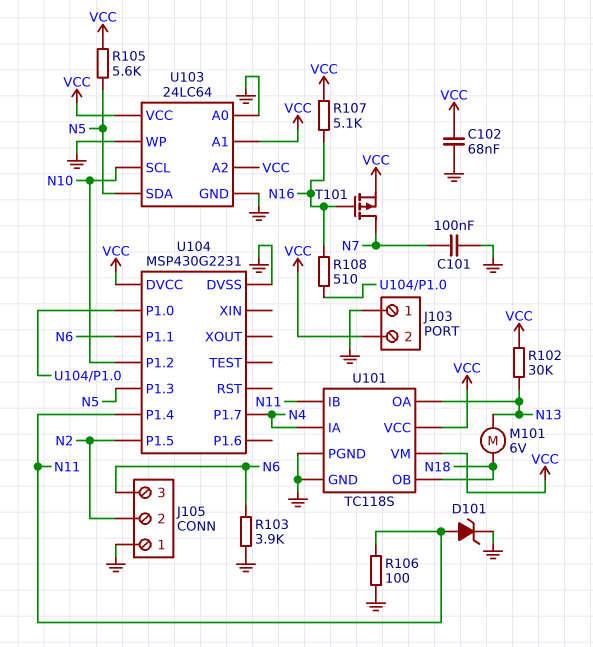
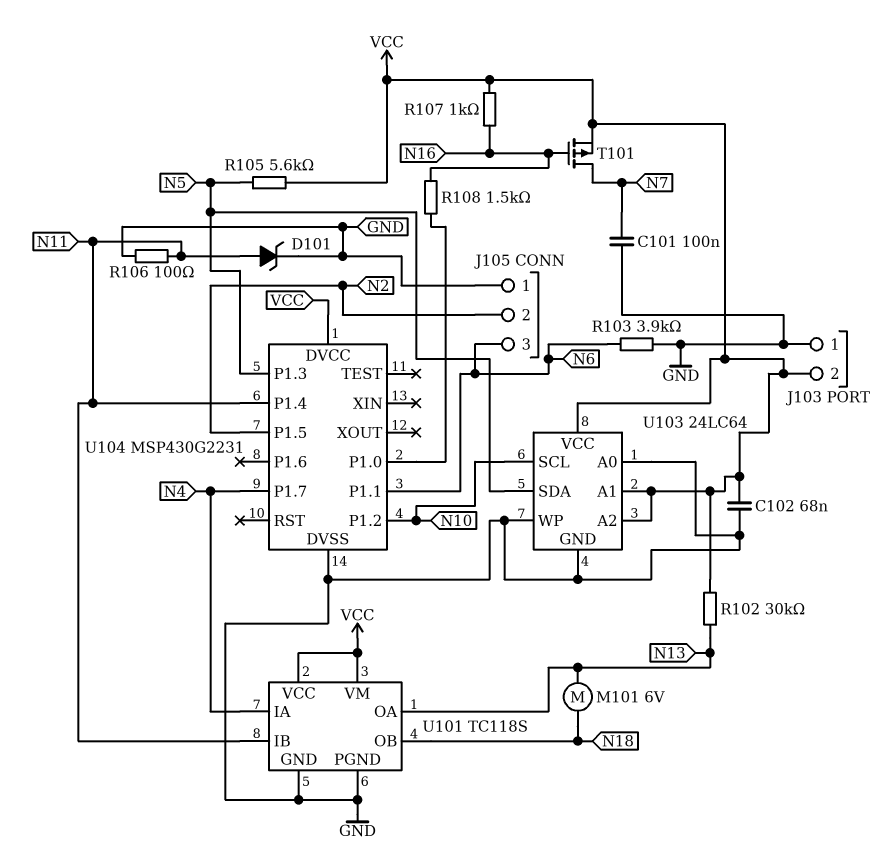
R107: 5.1k (N16, VCC) -> 1k (N16, VCC)
R108: 510 (N16, U104/P1.0) -> 1.5k (N16, U104/P1.0)

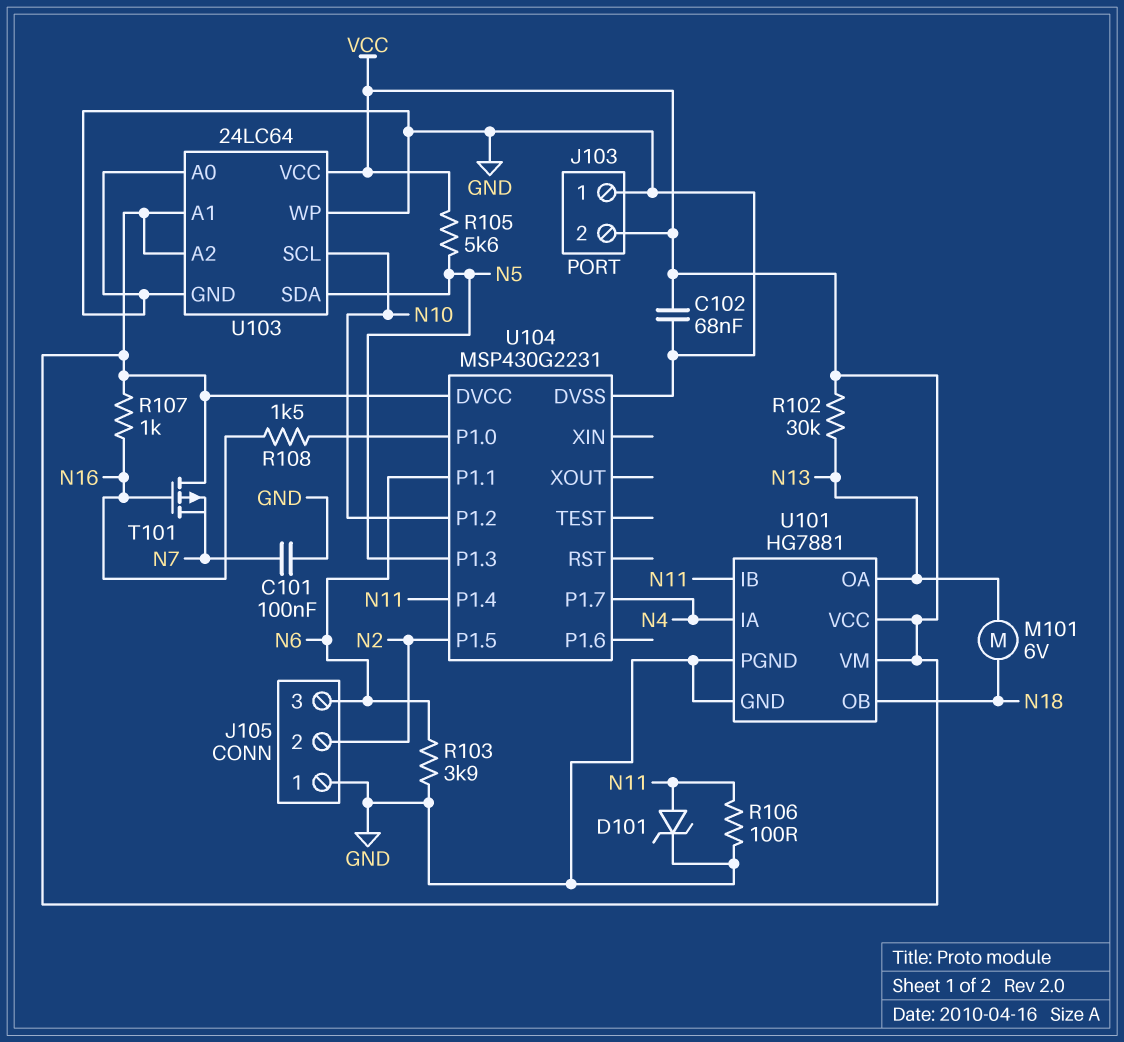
T101: PMOS (G N16, D N7, S VCC) -> PMOS (G N16, D VCC, S N7)
U101: TC118S -> HG7881

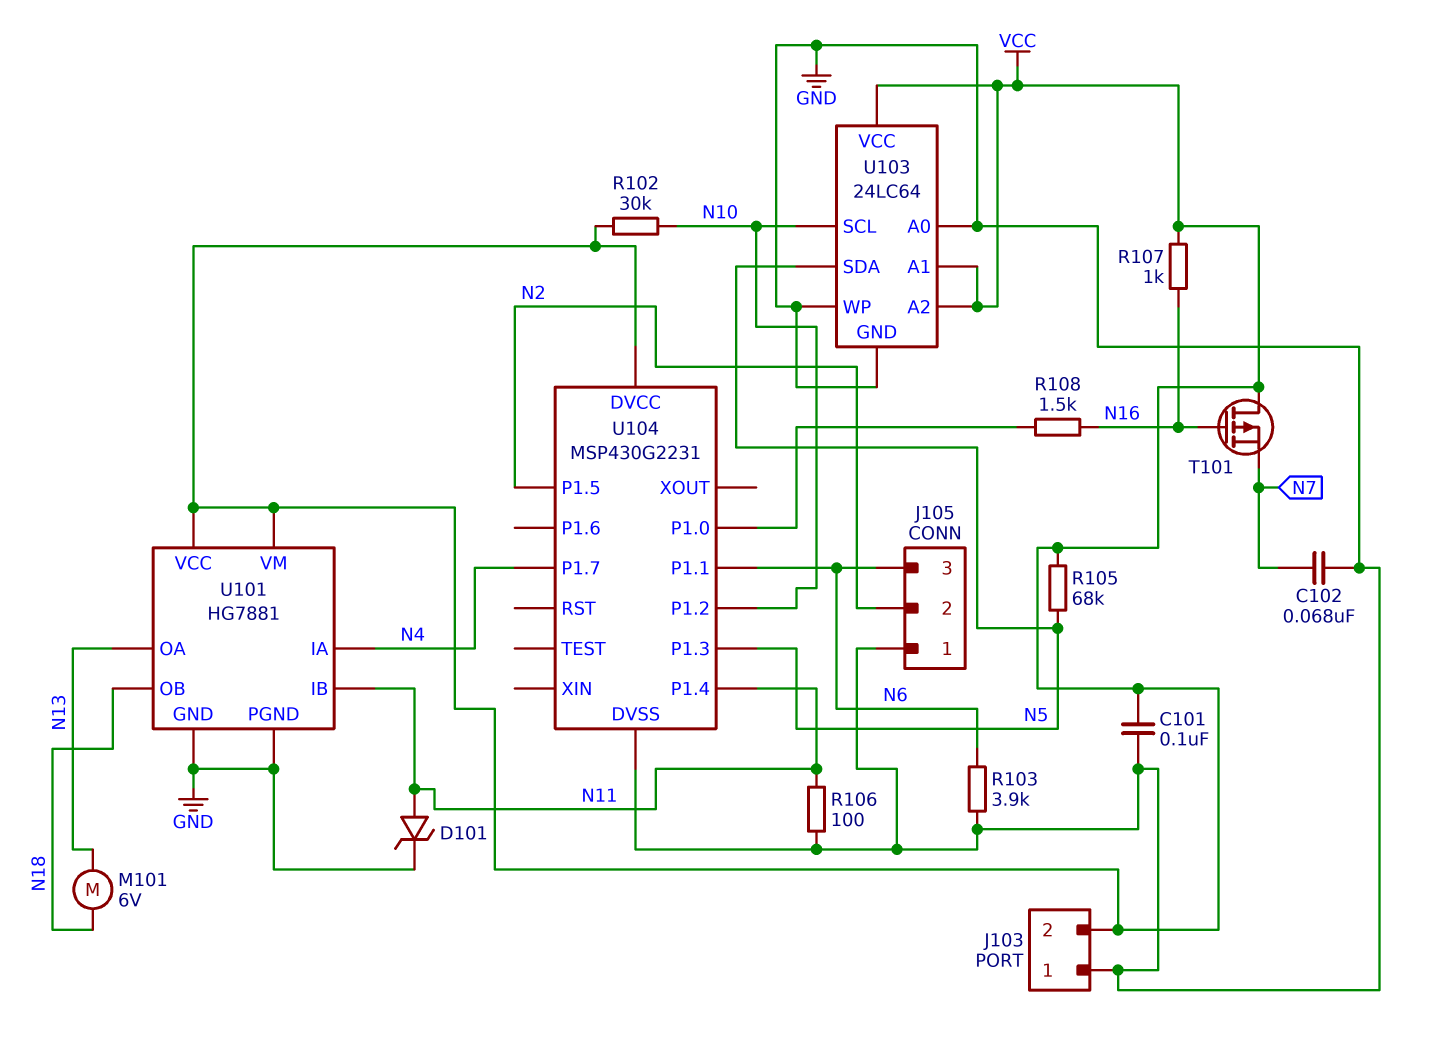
C101: 100nF (GND, N7) -> 100nF (GND, VCC)
C102: 68nF (GND, VCC) -> 68nF (GND, N7)
R102: 30k (N13, VCC) -> 30k (N10, VCC)
R105: 5.6k (N5, VCC) -> 68k (N5, VCC)

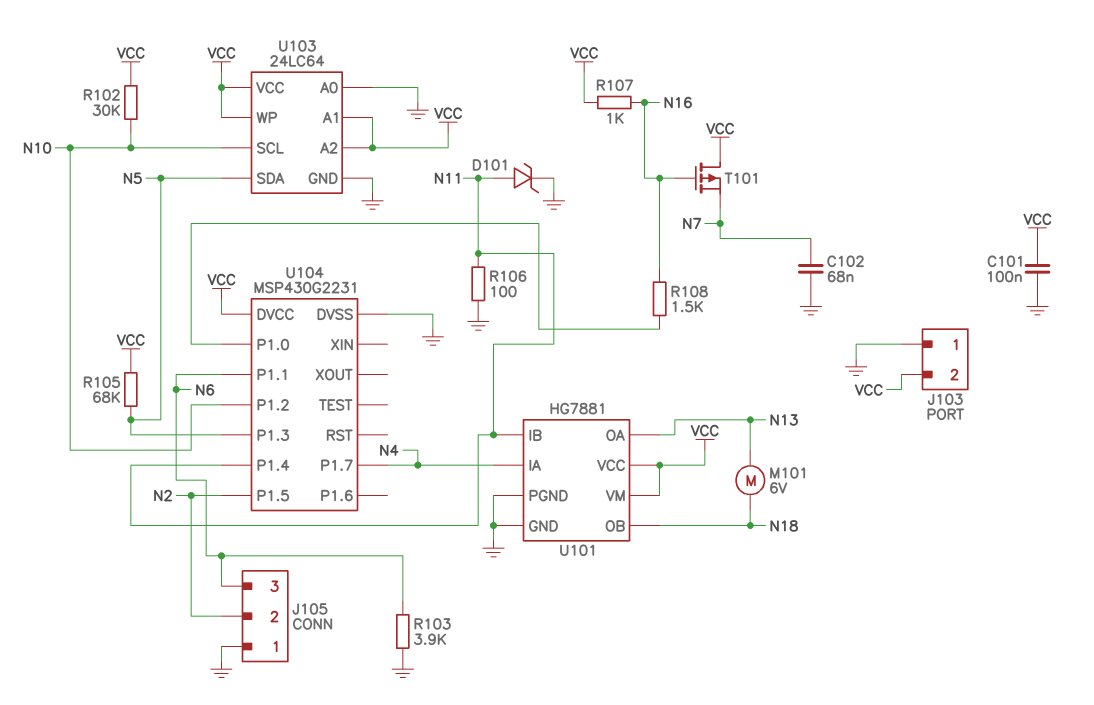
U103 pin WP: GND -> VCC

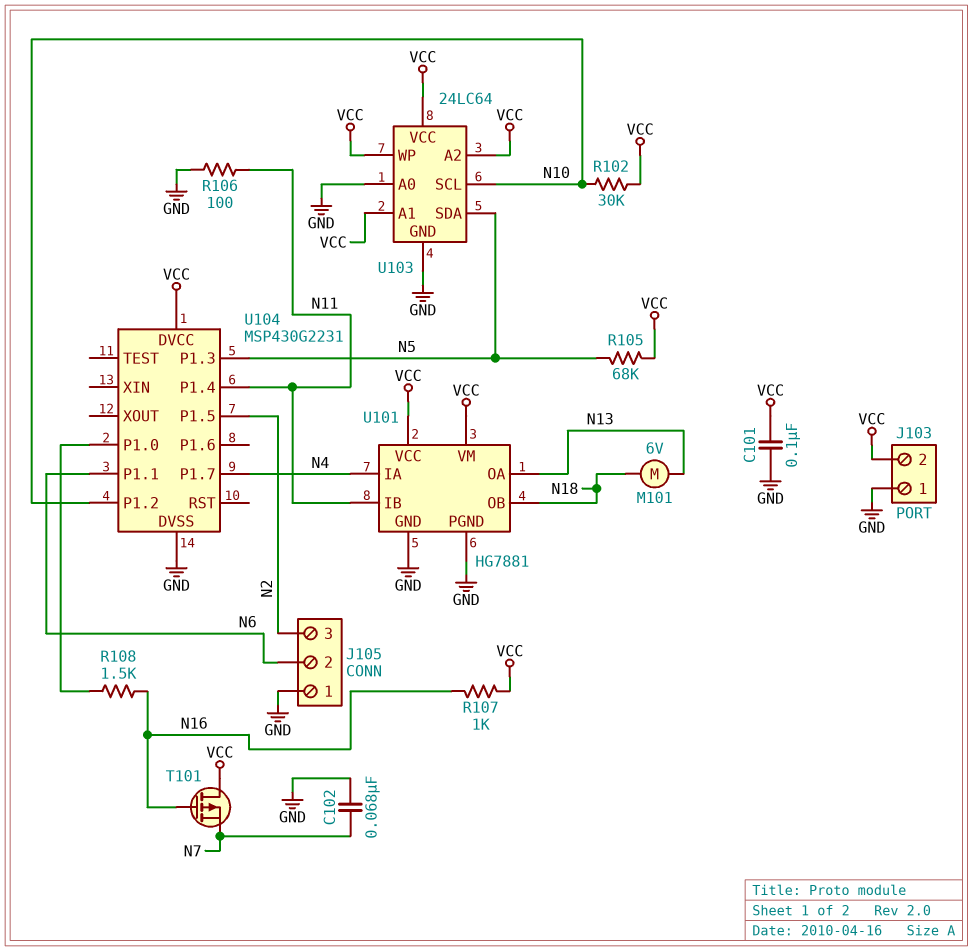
D101: zener (A N11, K GND) -> none
J105 pin 2: N2 -> N6
J105 pin 3: N6 -> N2
R103: 3.9k (GND, N6) -> none

